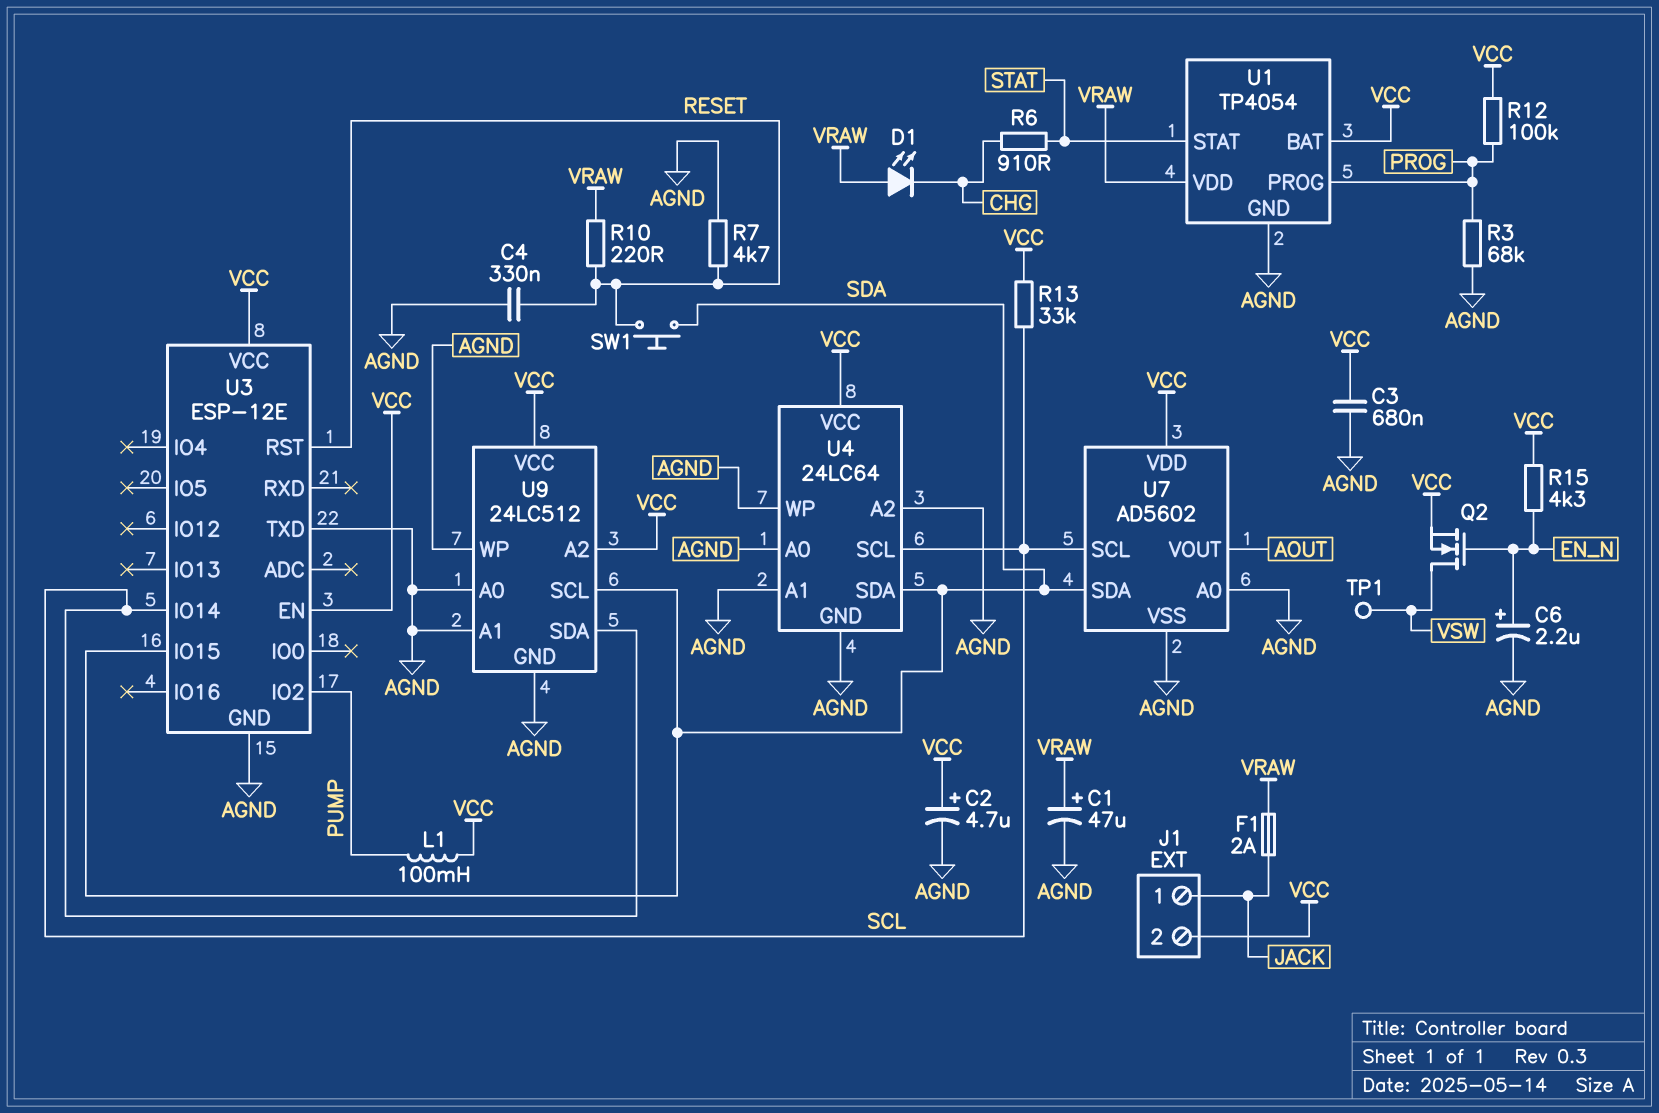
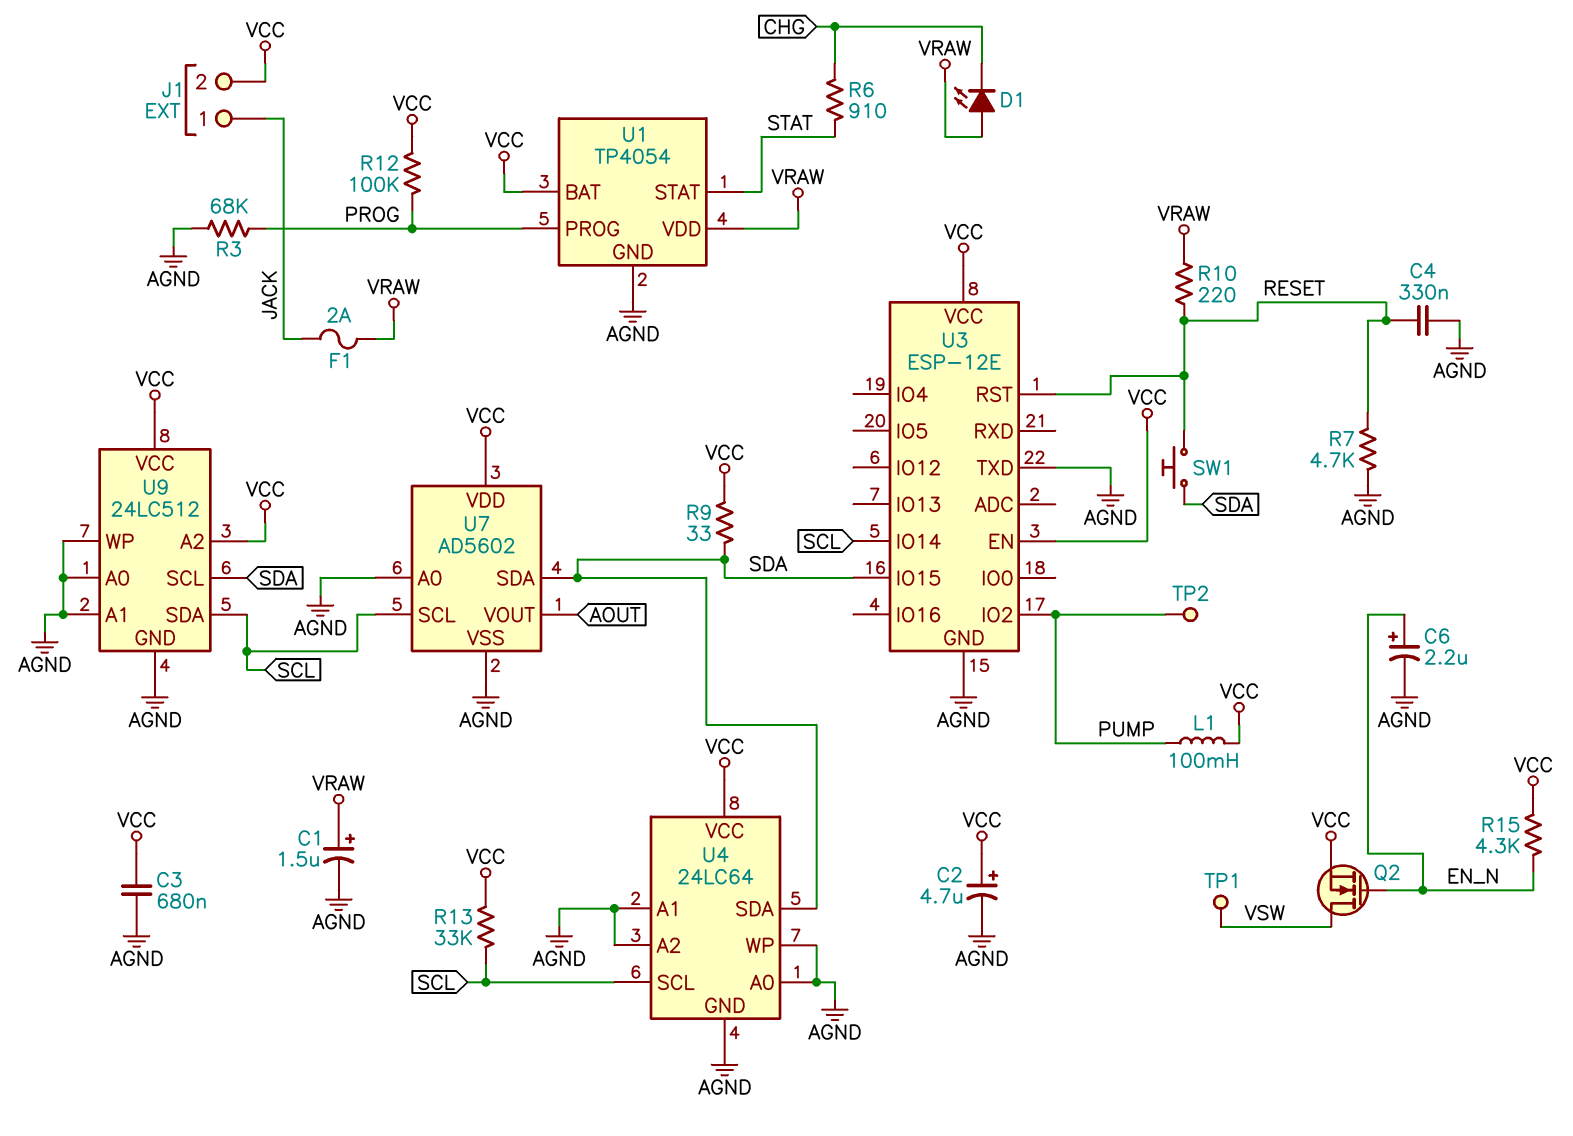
C1: 47uF (plus VRAW, minus AGND) -> 1.5uF (plus VRAW, minus AGND)
R9: none -> 33 (SDA, VCC)
TP2: none -> test point (PUMP)

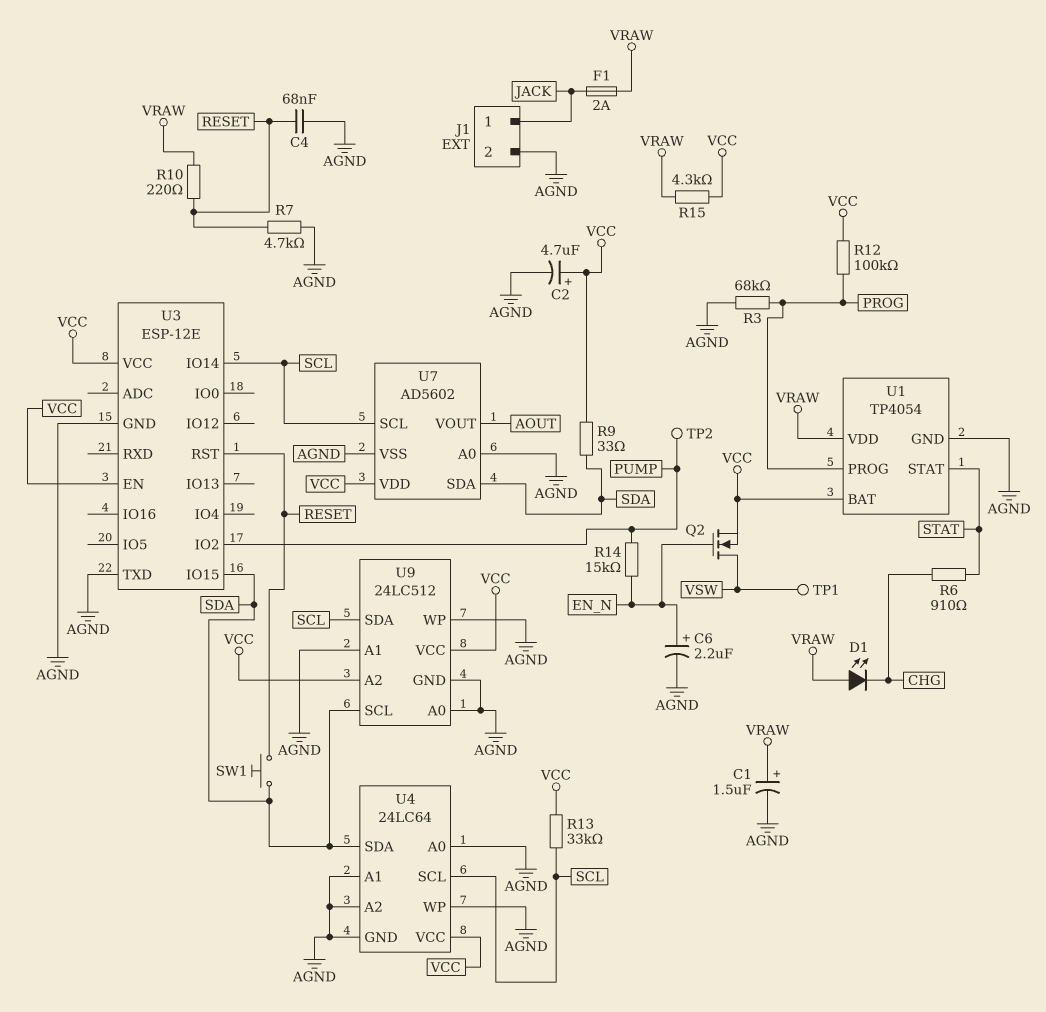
C3: 680nF (AGND, VCC) -> none
C4: 330nF (AGND, RESET) -> 68nF (AGND, RESET)
J1 pin 2: VCC -> AGND
L1: 100mH (PUMP, VCC) -> none
R14: none -> 15k (EN_N, PUMP)
R15: 4.3k (EN_N, VCC) -> 4.3k (VCC, VRAW)

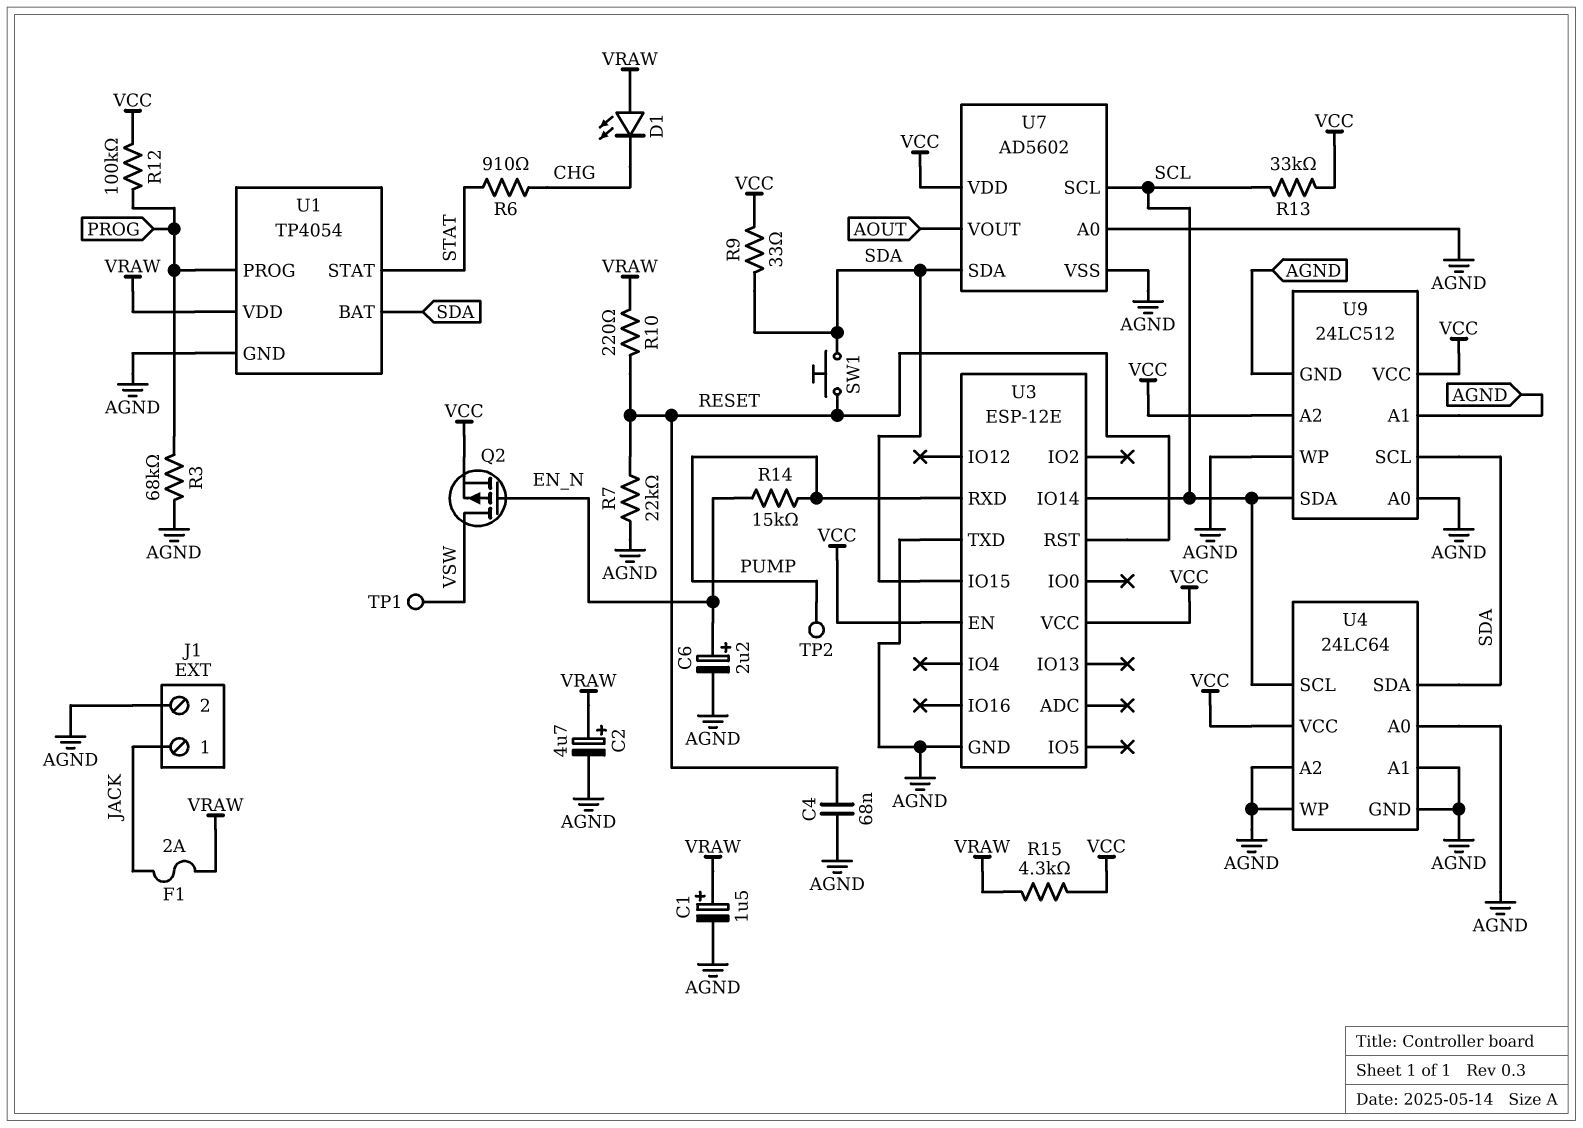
C2: 4.7uF (plus VCC, minus AGND) -> 4.7uF (plus VRAW, minus AGND)
Q2: NMOS (G EN_N, D VSW, S VCC) -> PMOS (G EN_N, D VSW, S VCC)
R7: 4.7k (AGND, RESET) -> 22k (AGND, RESET)
U1 pin BAT: VCC -> SDA
U3 pin IO2: PUMP -> none
U3 pin RXD: none -> PUMP

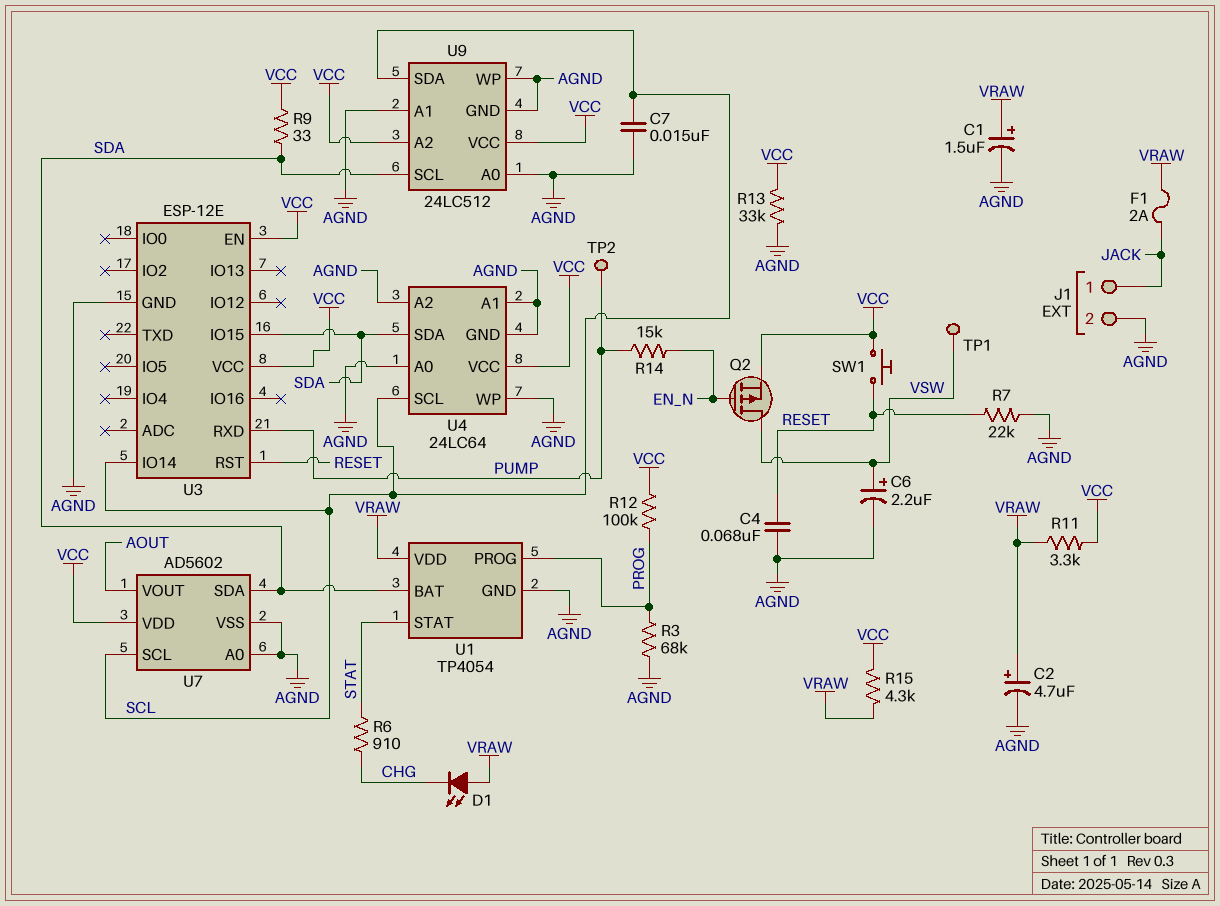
C6: 2.2uF (plus EN_N, minus AGND) -> 2.2uF (plus VSW, minus AGND)
C7: none -> 15nF (AGND, SCL)
R10: 220 (RESET, VRAW) -> none
R11: none -> 3.3k (VCC, VRAW)
R13: 33k (SCL, VCC) -> 33k (AGND, VCC)
SW1: button (RESET, SDA) -> button (RESET, VCC)
U3 pin TXD: AGND -> none

